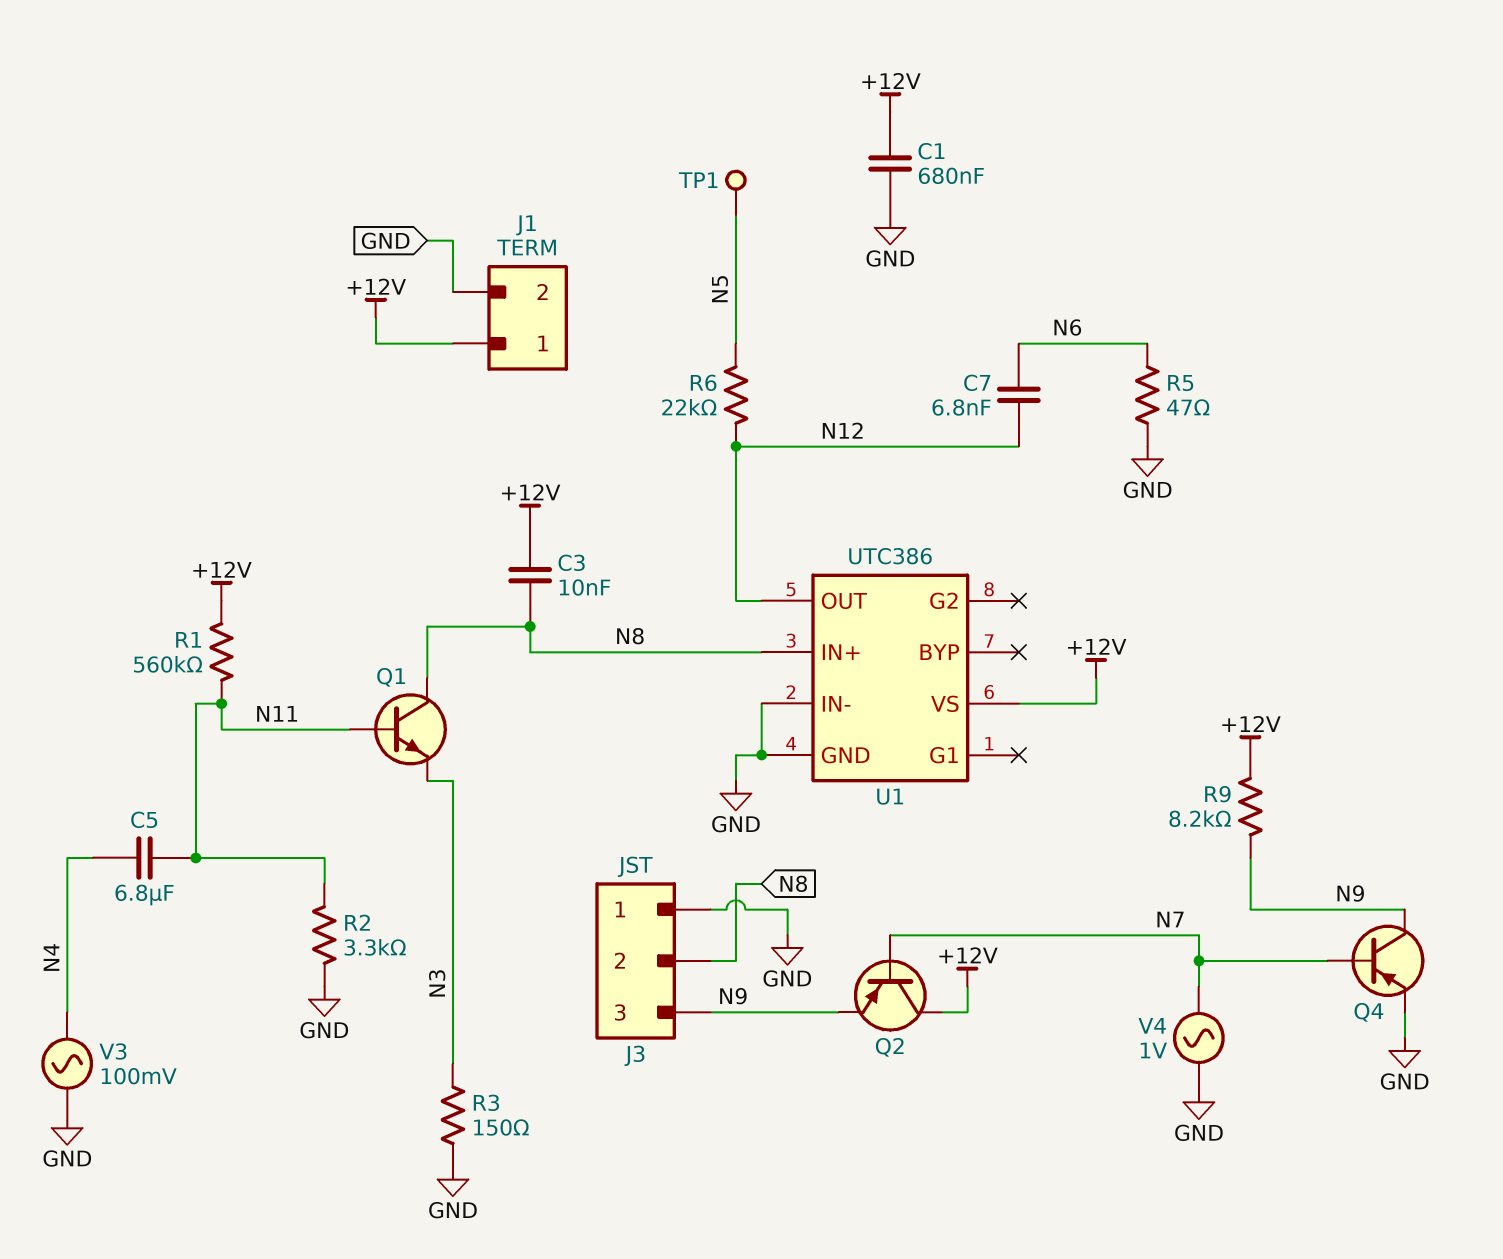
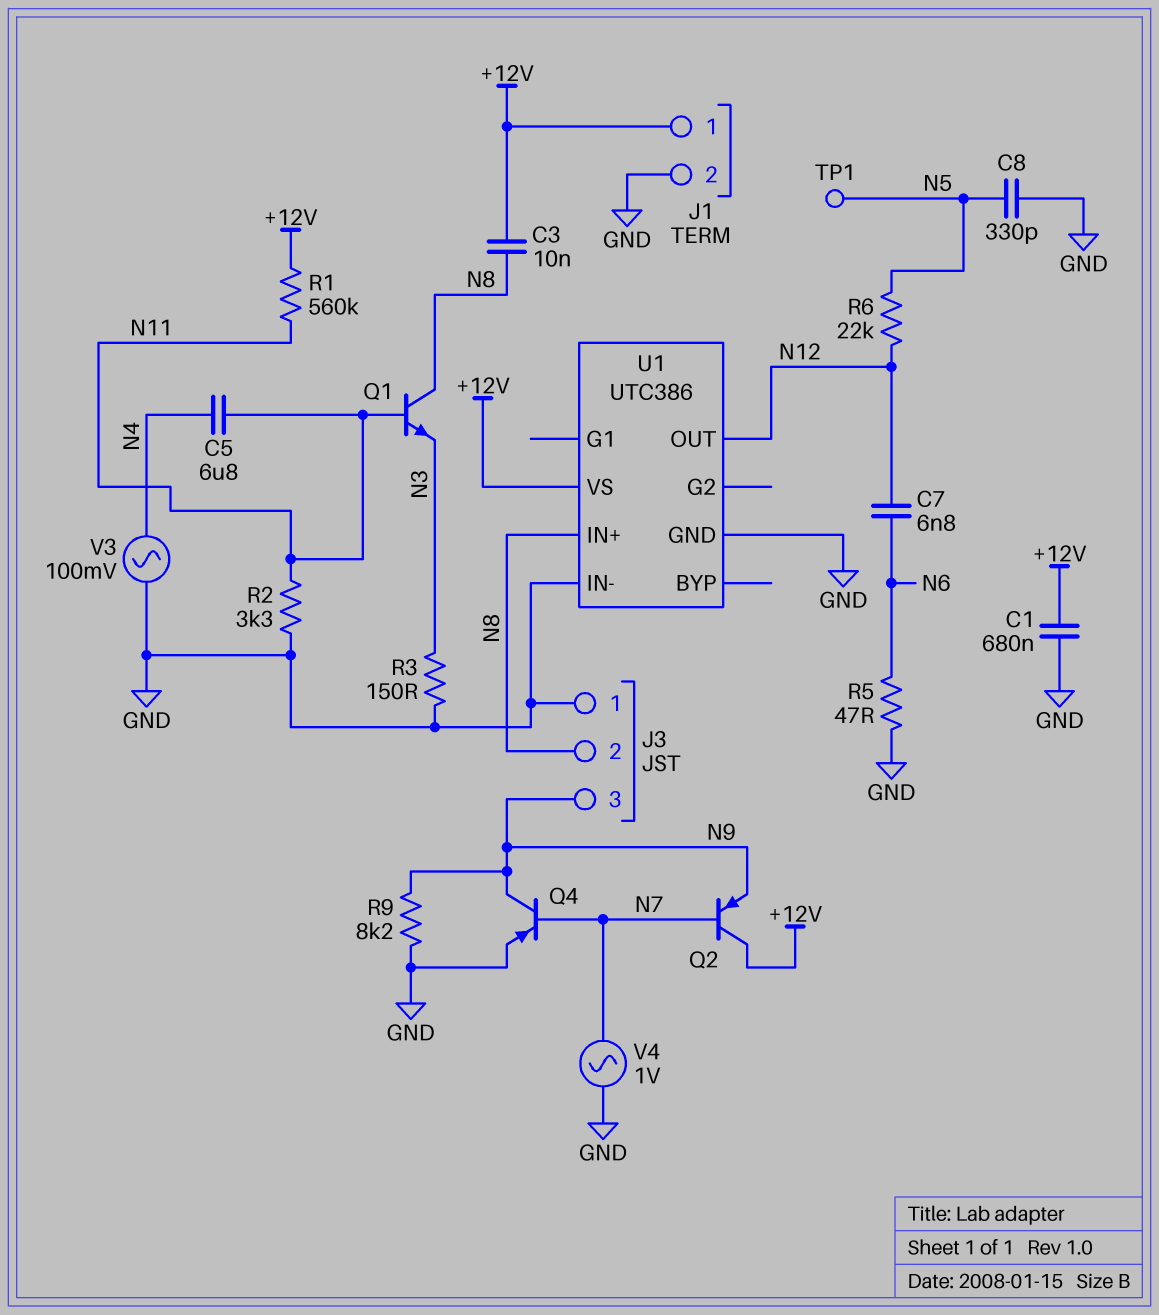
C8: none -> 330pF (GND, N5)
R9: 8.2k (+12V, N9) -> 8.2k (GND, N9)

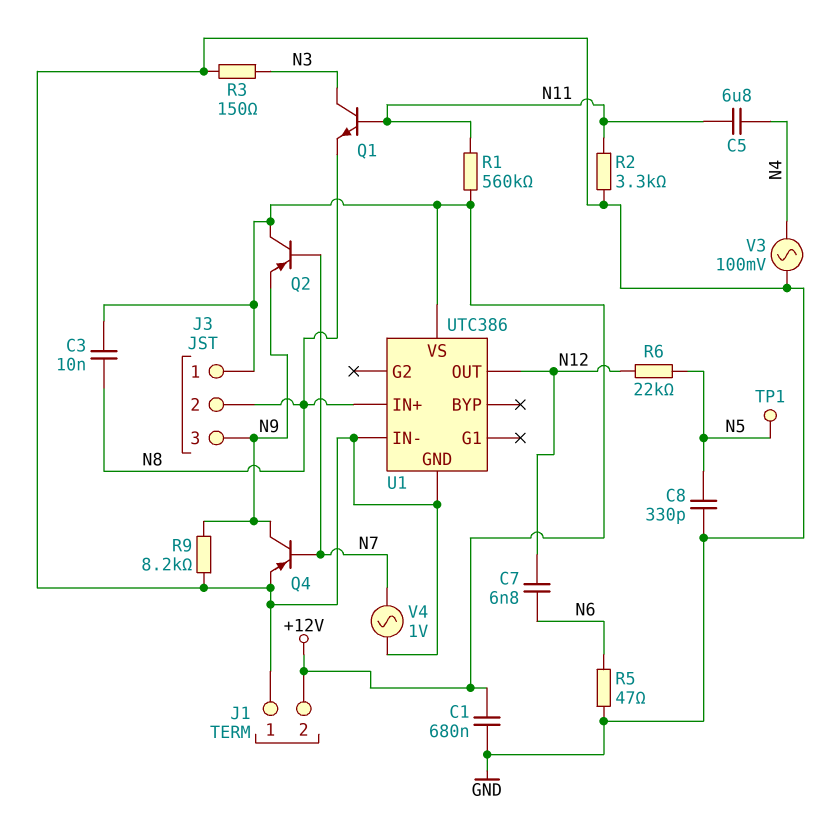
J1 pin 1: +12V -> GND
J1 pin 2: GND -> +12V
J3 pin 1: GND -> +12V
Q1: NPN (B N11, C N8, E N3) -> NPN (B N11, C N3, E N8)

